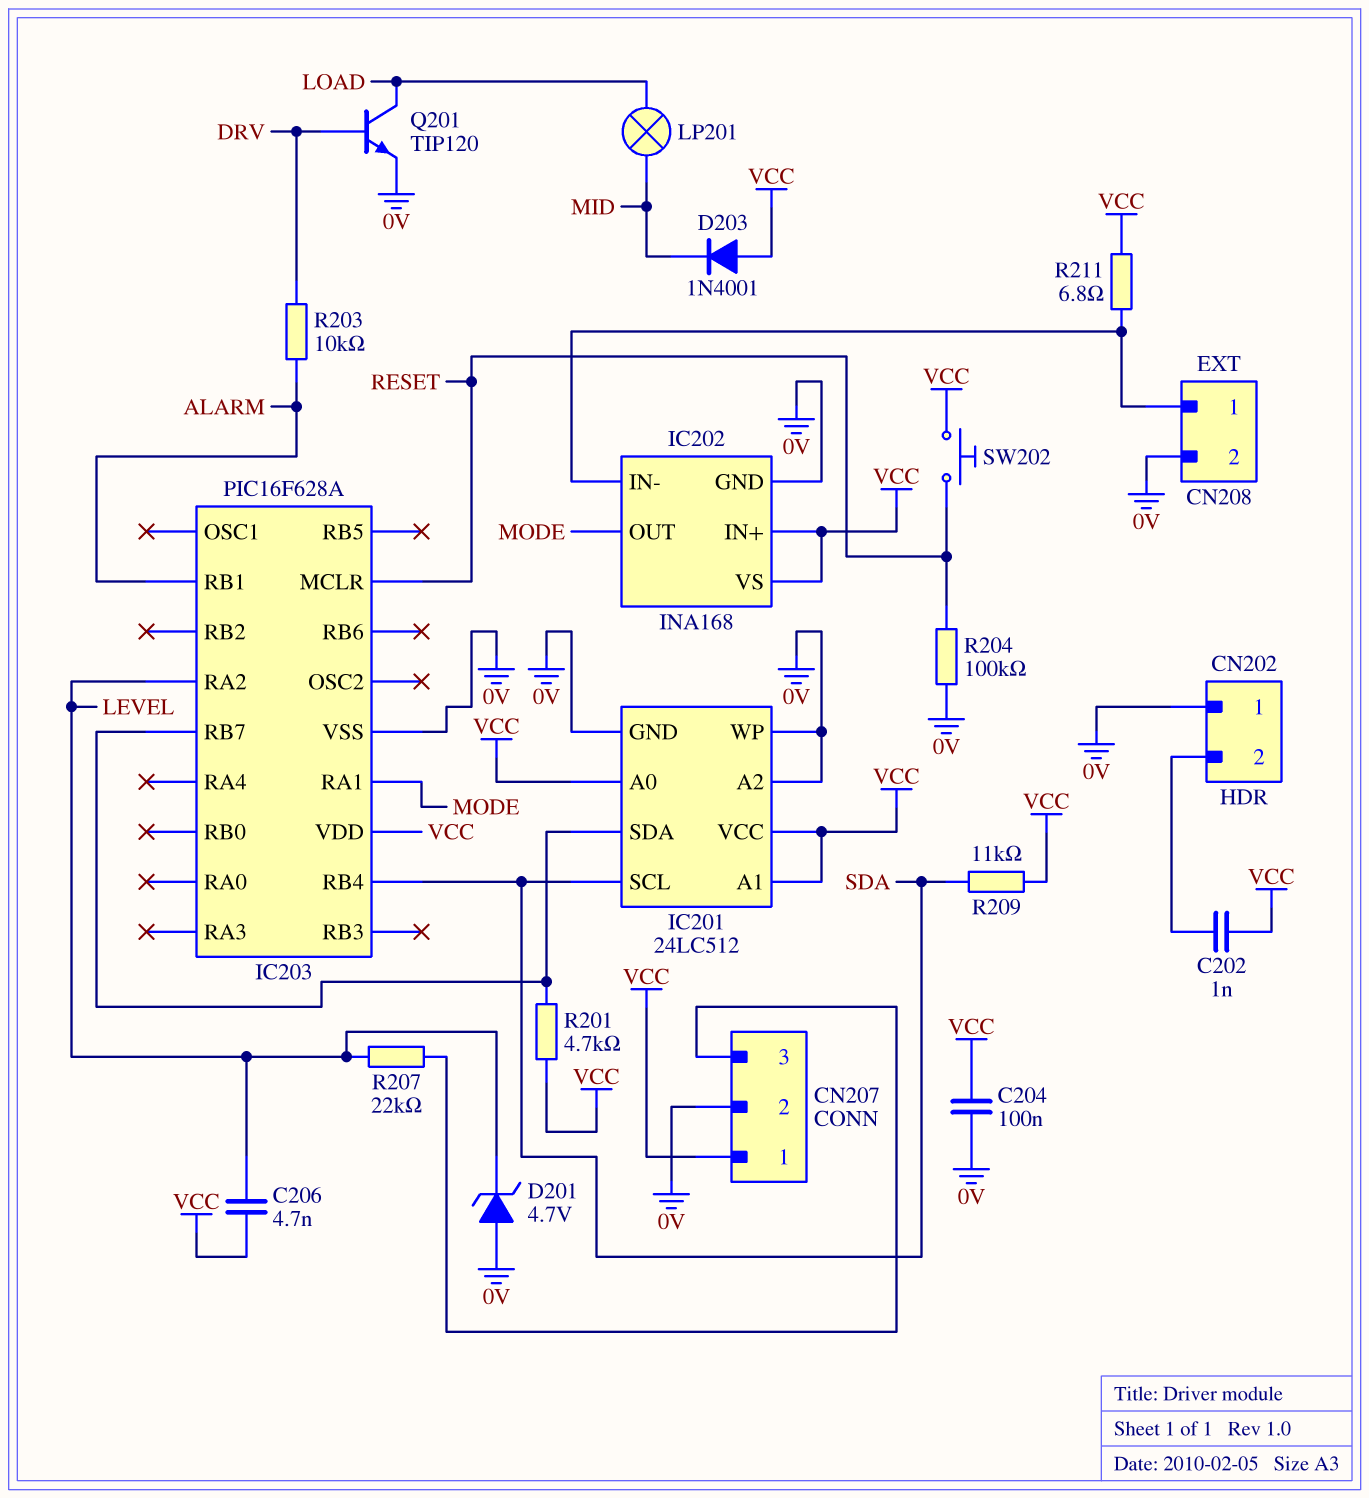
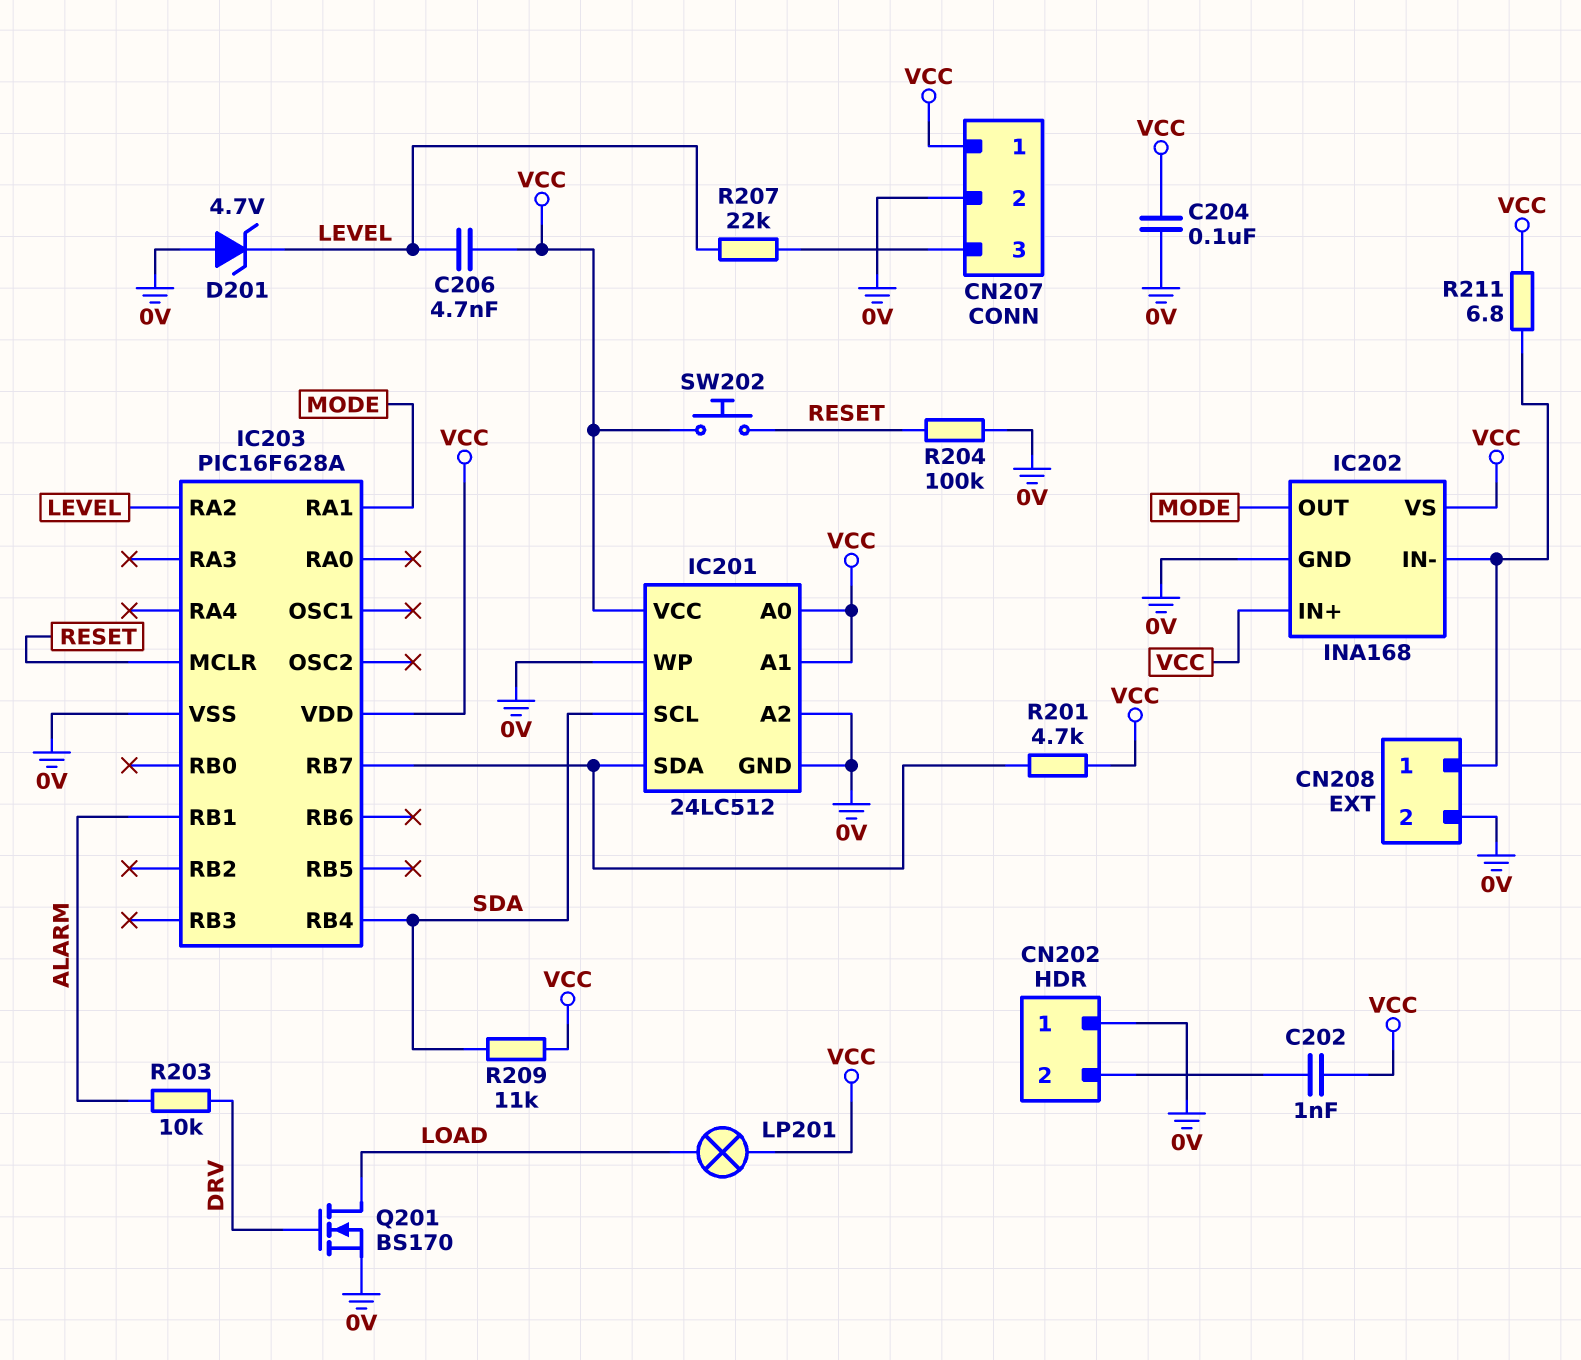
D203: diode 1N4001 (A VCC, K MID) -> none
LP201: lamp (LOAD, MID) -> lamp (LOAD, VCC)
Q201: NPN TIP120 (B DRV, C LOAD, E 0V) -> NMOS BS170 (G DRV, D LOAD, S 0V)

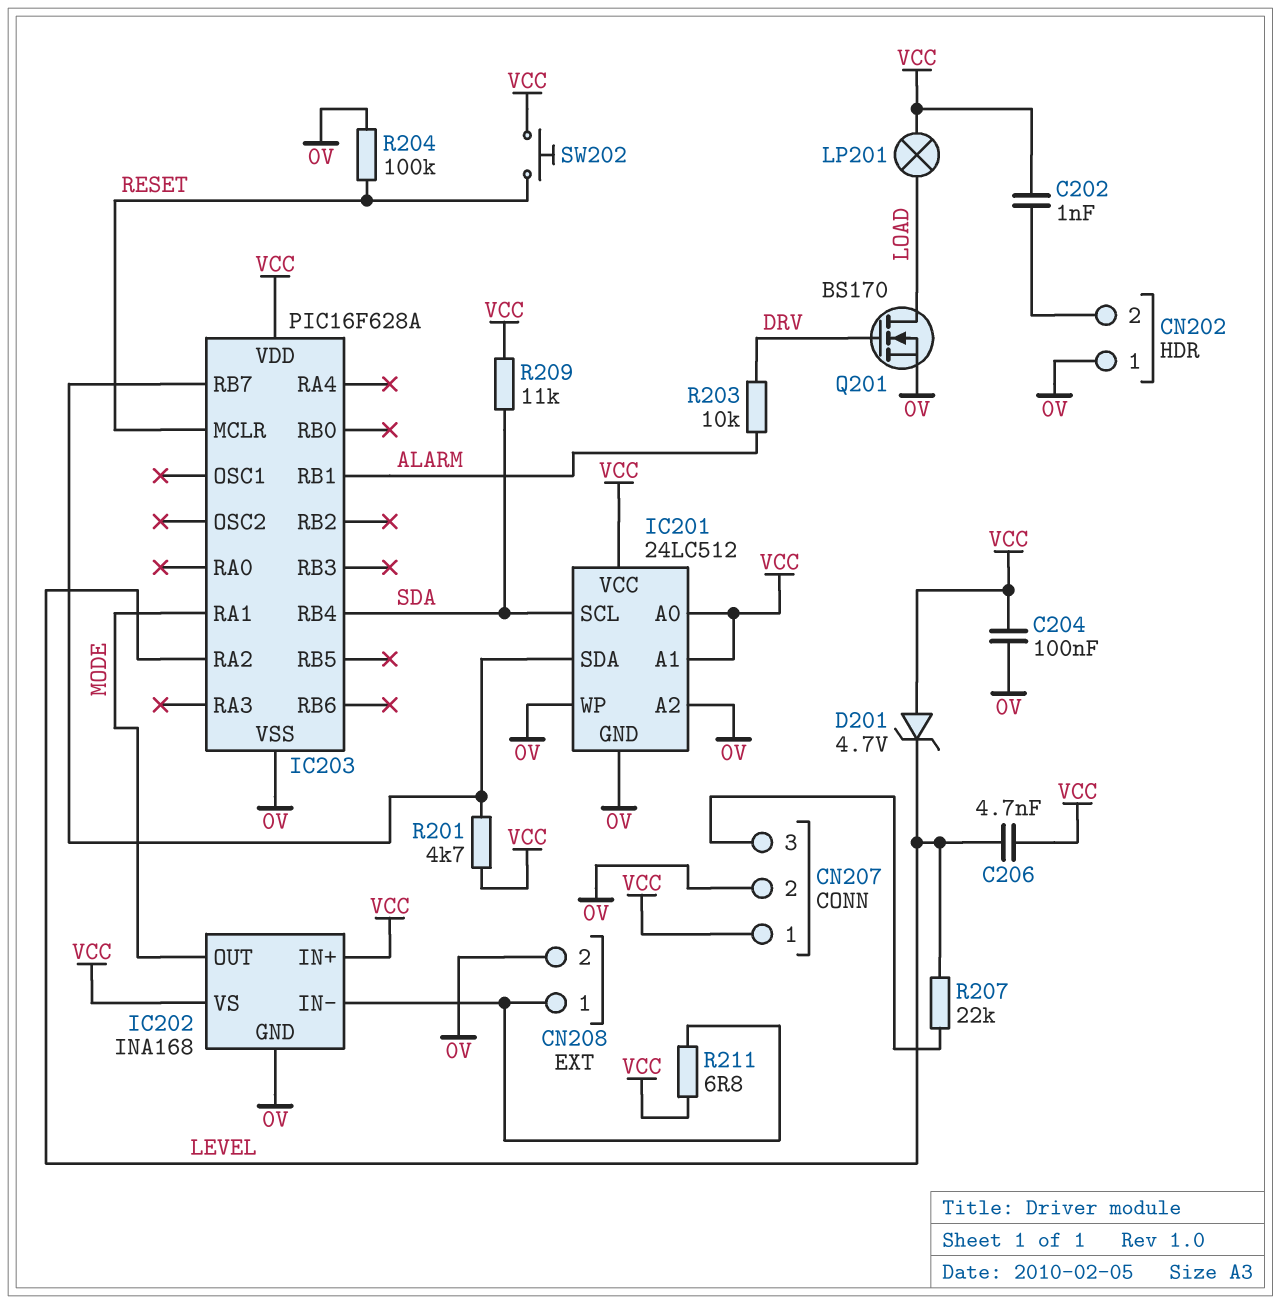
D201: zener 4.7V (A 0V, K LEVEL) -> zener 4.7V (A VCC, K LEVEL)

